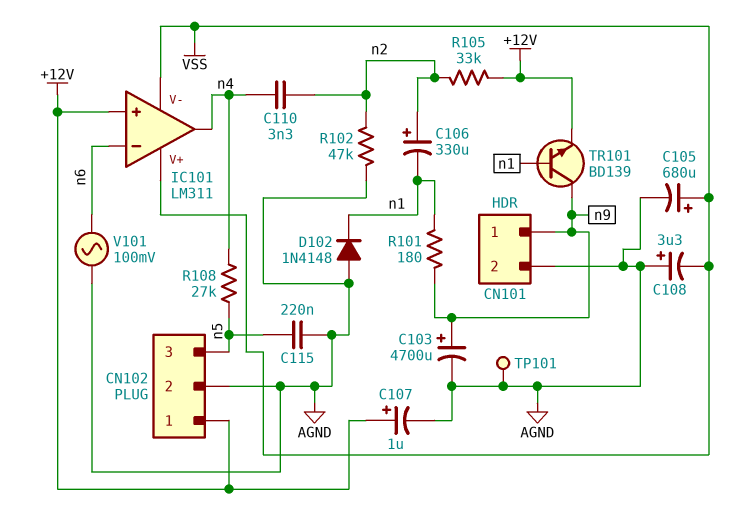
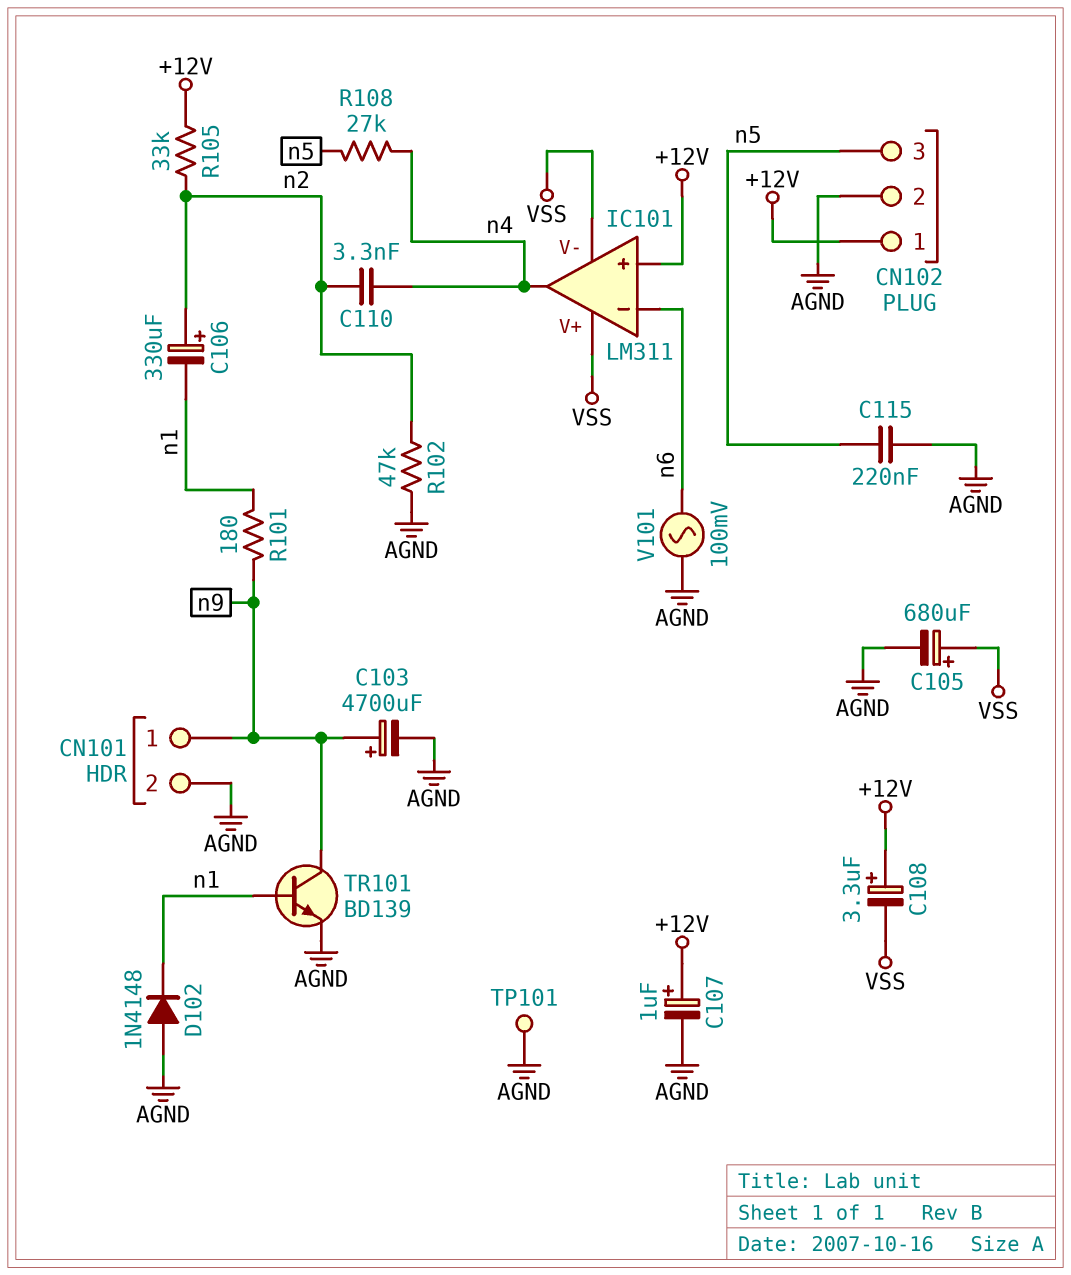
C108: 3.3uF (plus AGND, minus VSS) -> 3.3uF (plus +12V, minus VSS)
TR101: NPN BD139 (B n1, C n9, E +12V) -> NPN BD139 (B n1, C n9, E AGND)

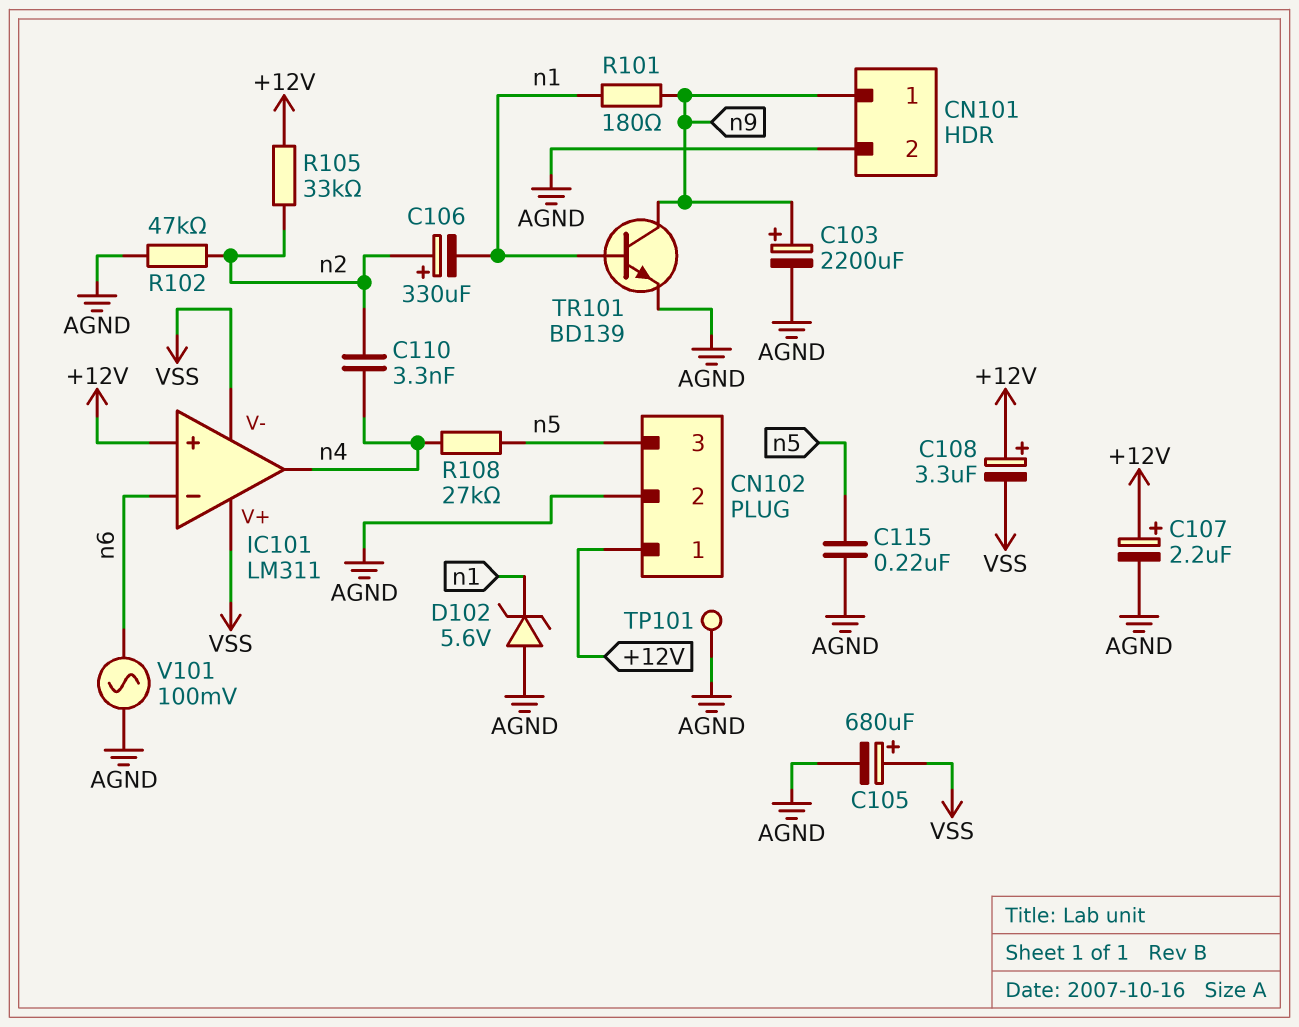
C103: 4700uF (plus n9, minus AGND) -> 2200uF (plus n9, minus AGND)
C107: 1uF (plus +12V, minus AGND) -> 2.2uF (plus +12V, minus AGND)
D102: diode 1N4148 (A AGND, K n1) -> zener 5.6V (A AGND, K n1)

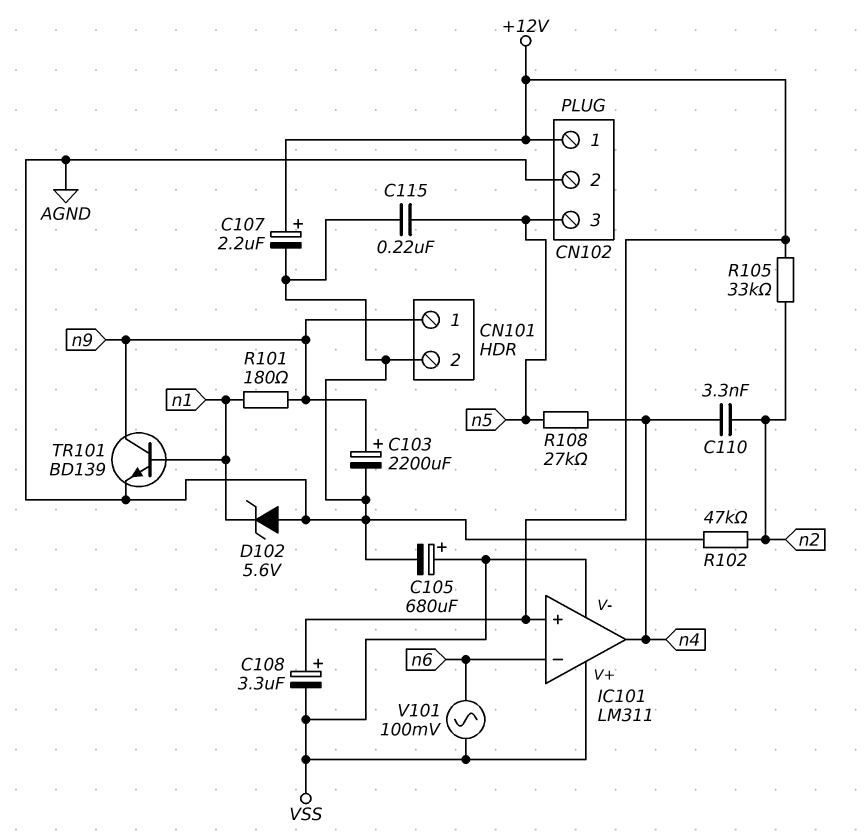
C106: 330uF (plus n2, minus n1) -> none
TP101: test point (AGND) -> none
V101: AC 100mV (AGND, n6) -> AC 100mV (VSS, n6)

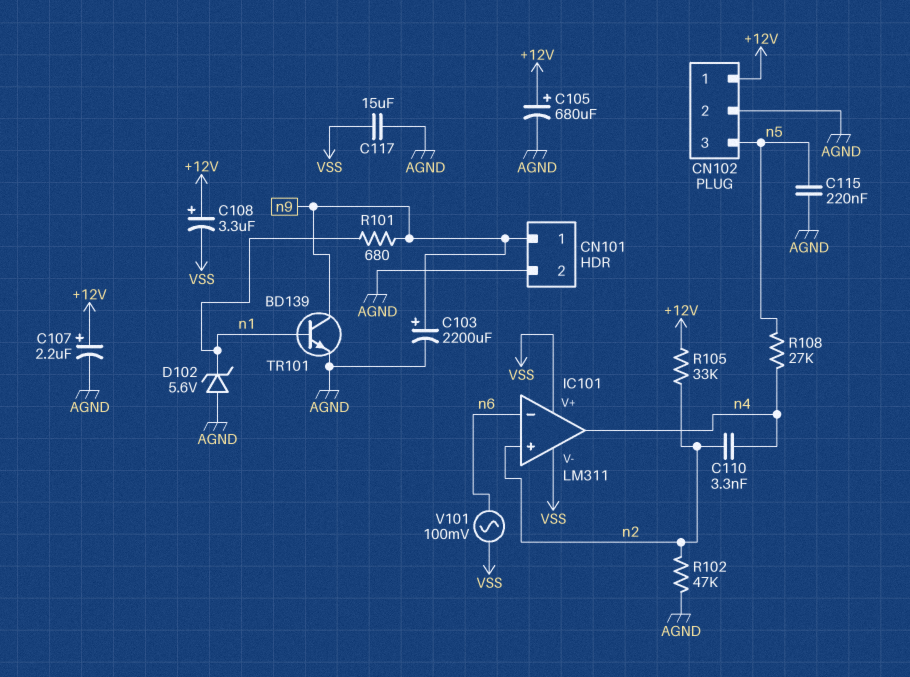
C105: 680uF (plus VSS, minus AGND) -> 680uF (plus +12V, minus AGND)
C117: none -> 15uF (AGND, VSS)
IC101 pin in+: +12V -> n2
R101: 180 (n1, n9) -> 680 (n1, n9)

